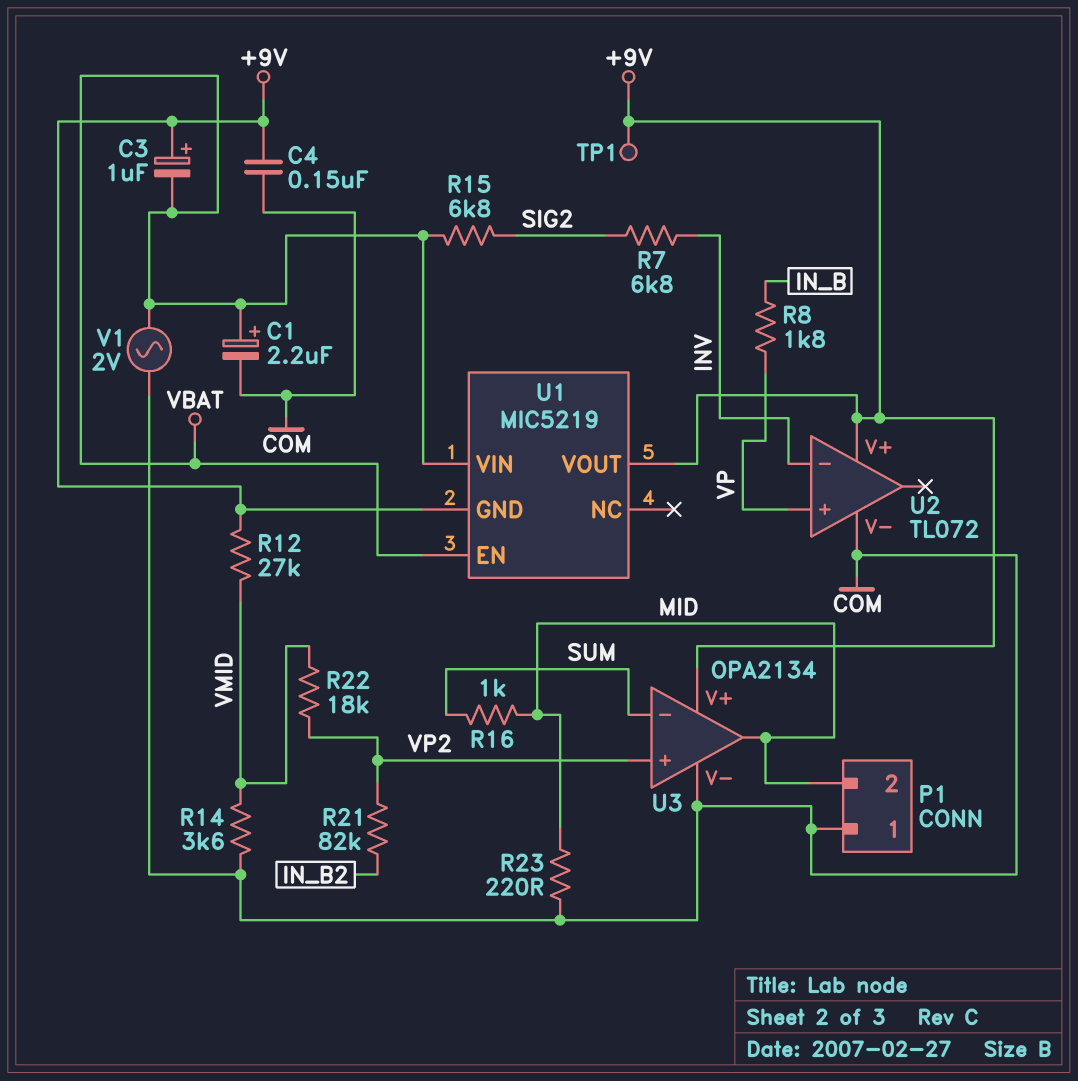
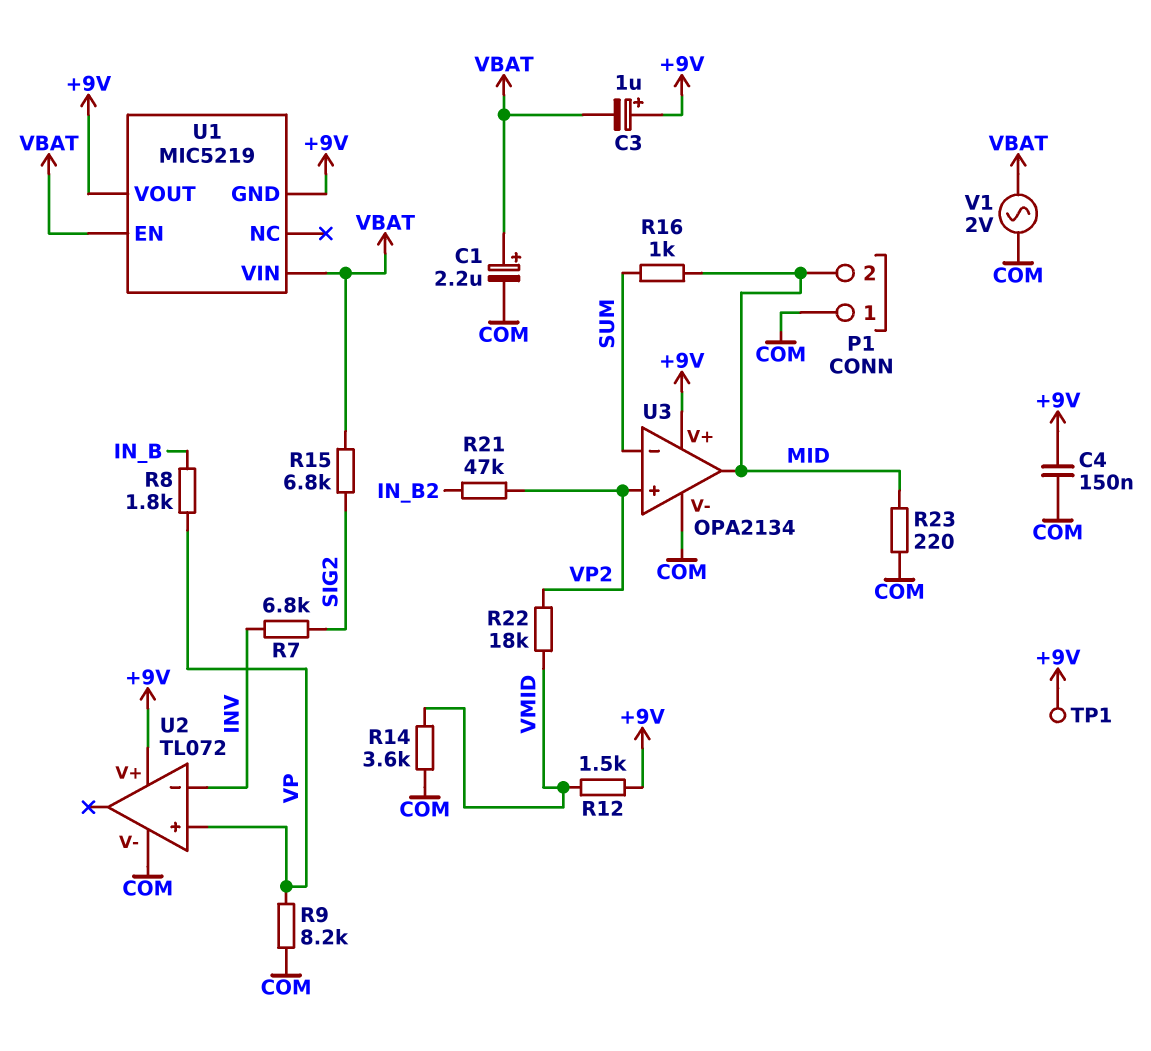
R9: none -> 8.2k (COM, VP)
R12: 27k (+9V, VMID) -> 1.5k (+9V, VMID)
R21: 82k (IN_B2, VP2) -> 47k (IN_B2, VP2)

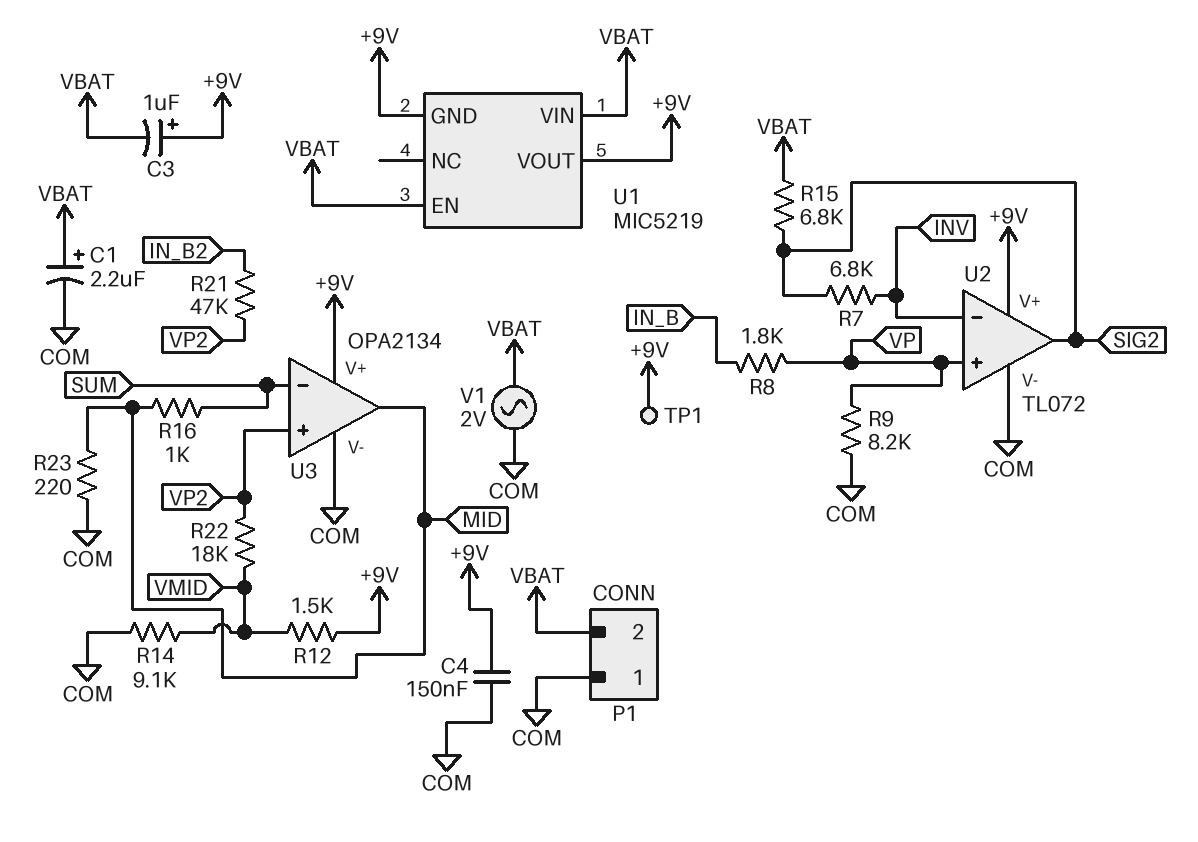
P1 pin 2: MID -> VBAT
R14: 3.6k (COM, VMID) -> 9.1k (COM, VMID)
U2 pin out: none -> SIG2

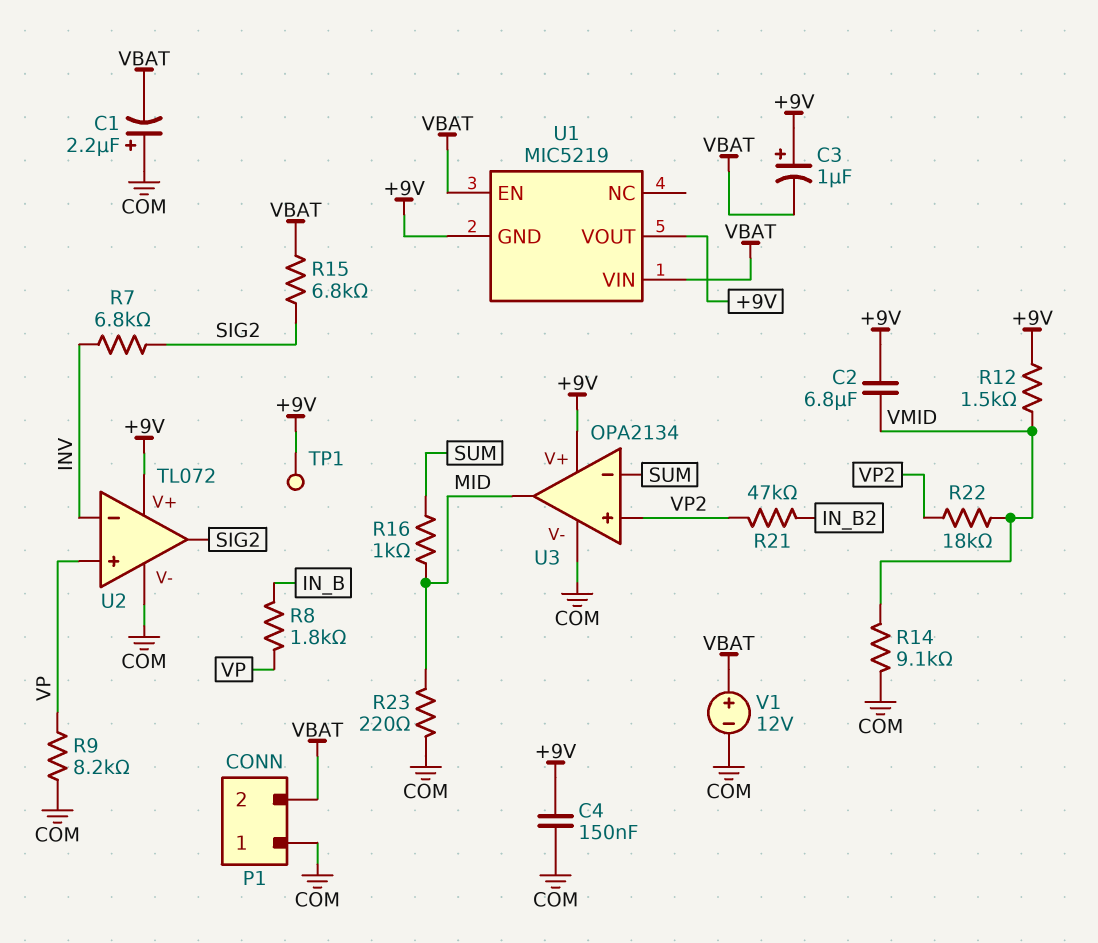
C1: 2.2uF (plus VBAT, minus COM) -> 2.2uF (plus COM, minus VBAT)
C2: none -> 6.8uF (+9V, VMID)
V1: AC 2V (COM, VBAT) -> 12V (plus VBAT, minus COM)

